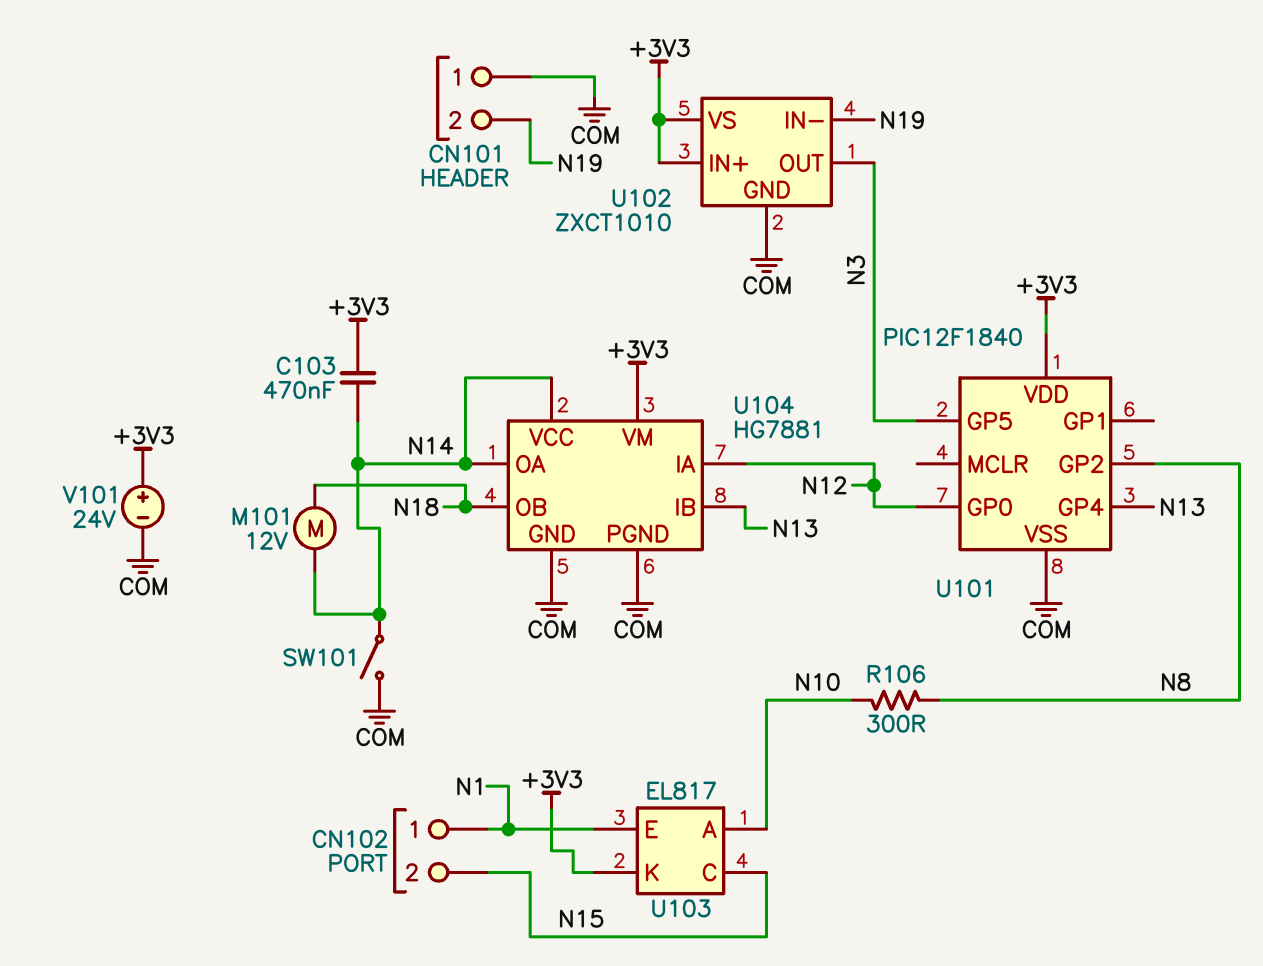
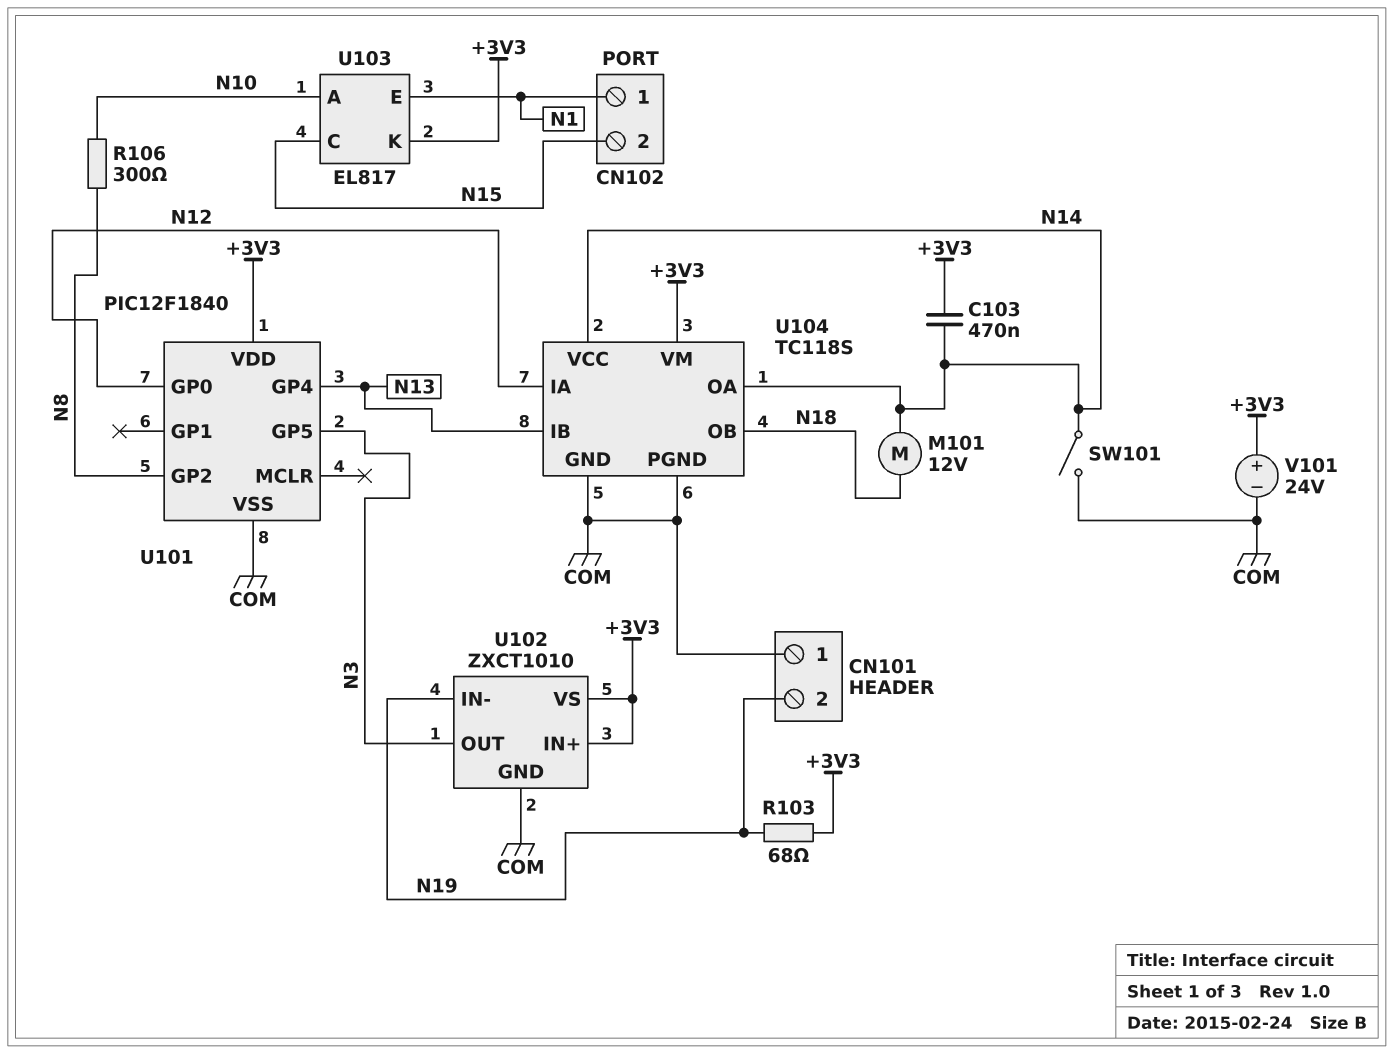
R103: none -> 68 (+3V3, N19)
U104: HG7881 -> TC118S

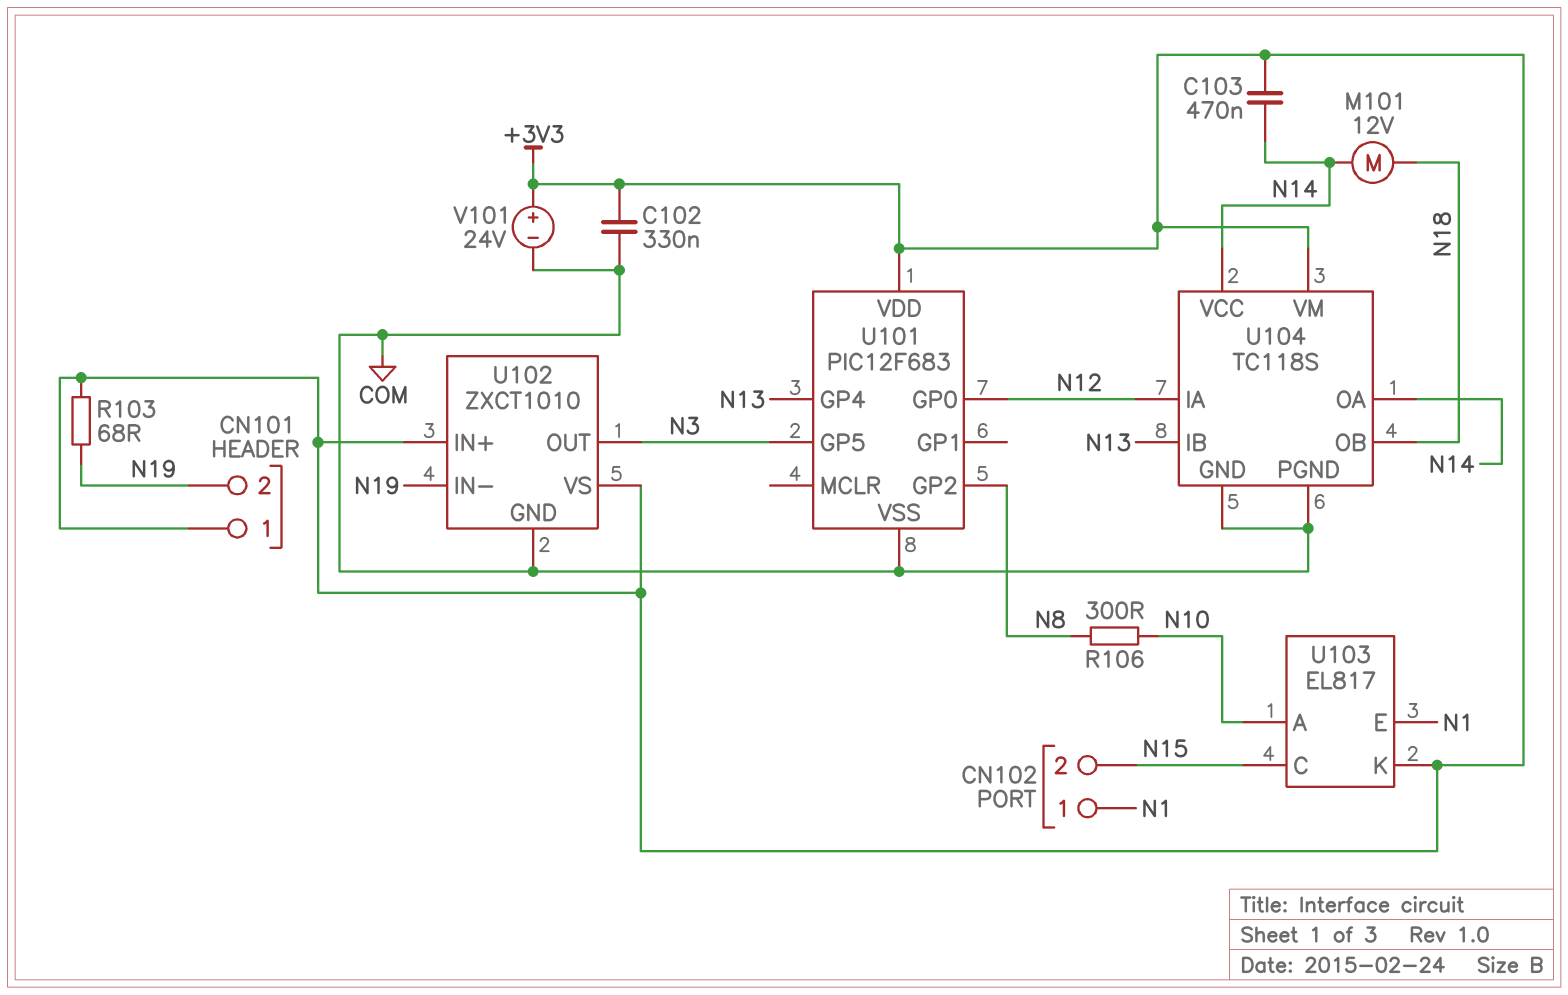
C102: none -> 330nF (+3V3, COM)
CN101 pin 1: COM -> +3V3
SW101: switch (COM, N14) -> none
U101: PIC12F1840 -> PIC12F683

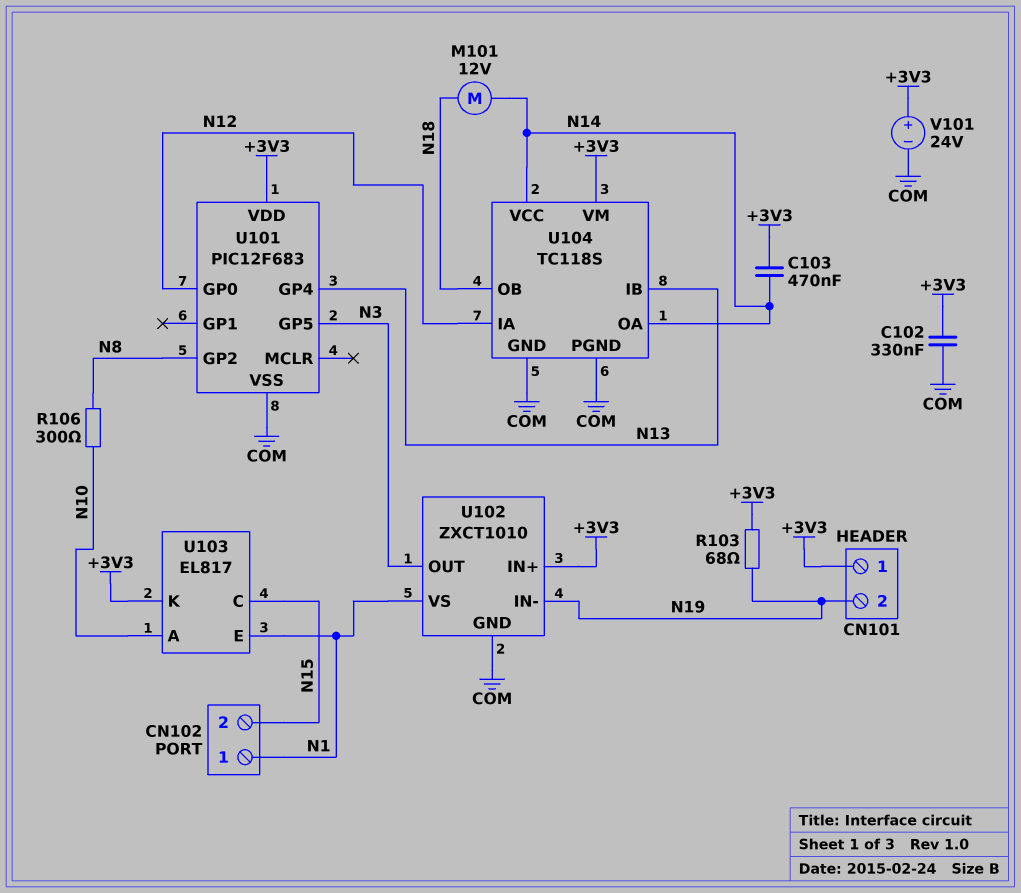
U102 pin VS: +3V3 -> N1

